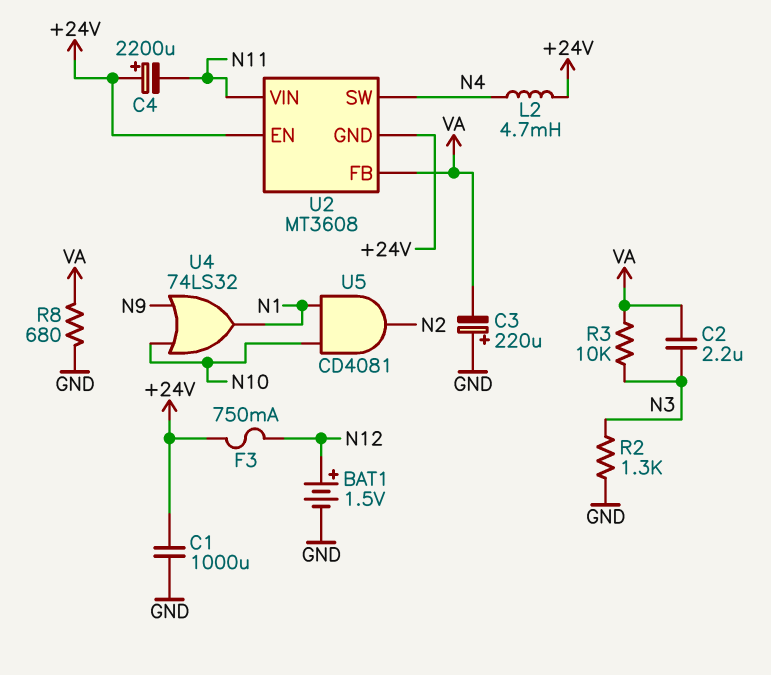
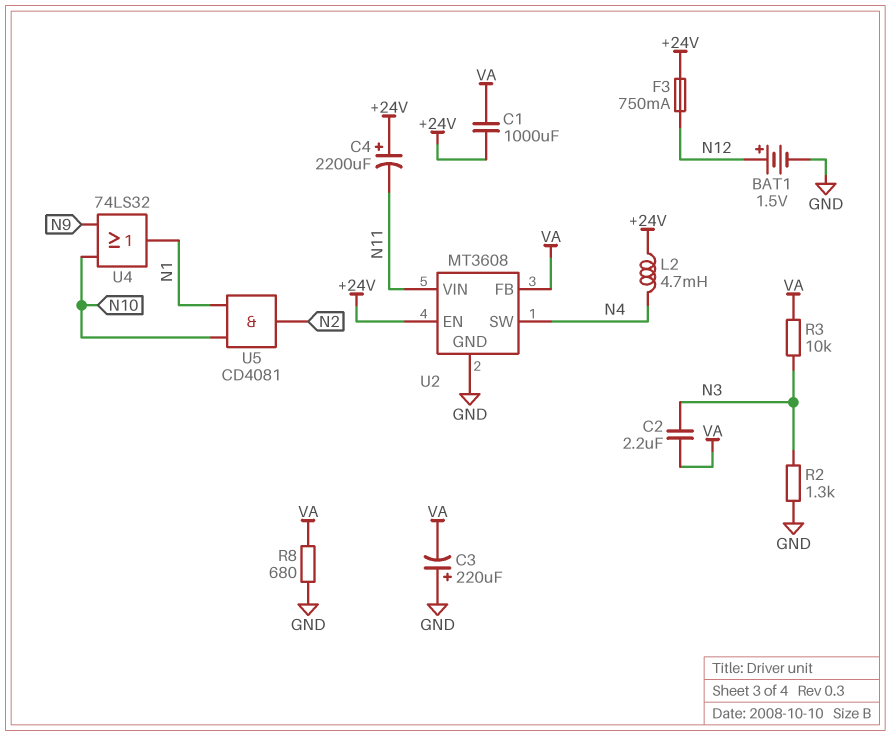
C1: 1000uF (+24V, GND) -> 1000uF (+24V, VA)
U2 pin GND: +24V -> GND

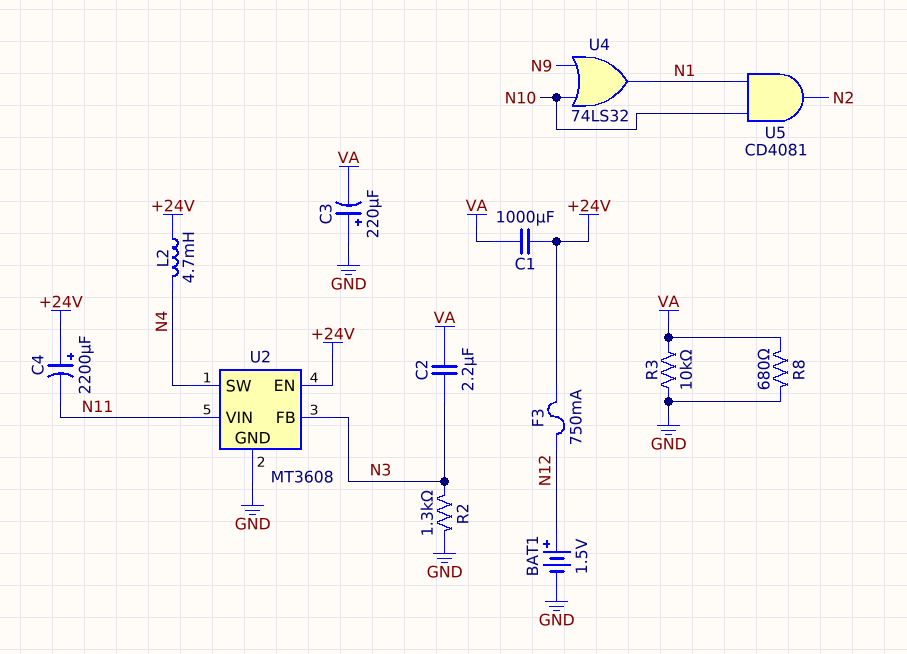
R3: 10k (N3, VA) -> 10k (GND, VA)
U2 pin FB: VA -> N3

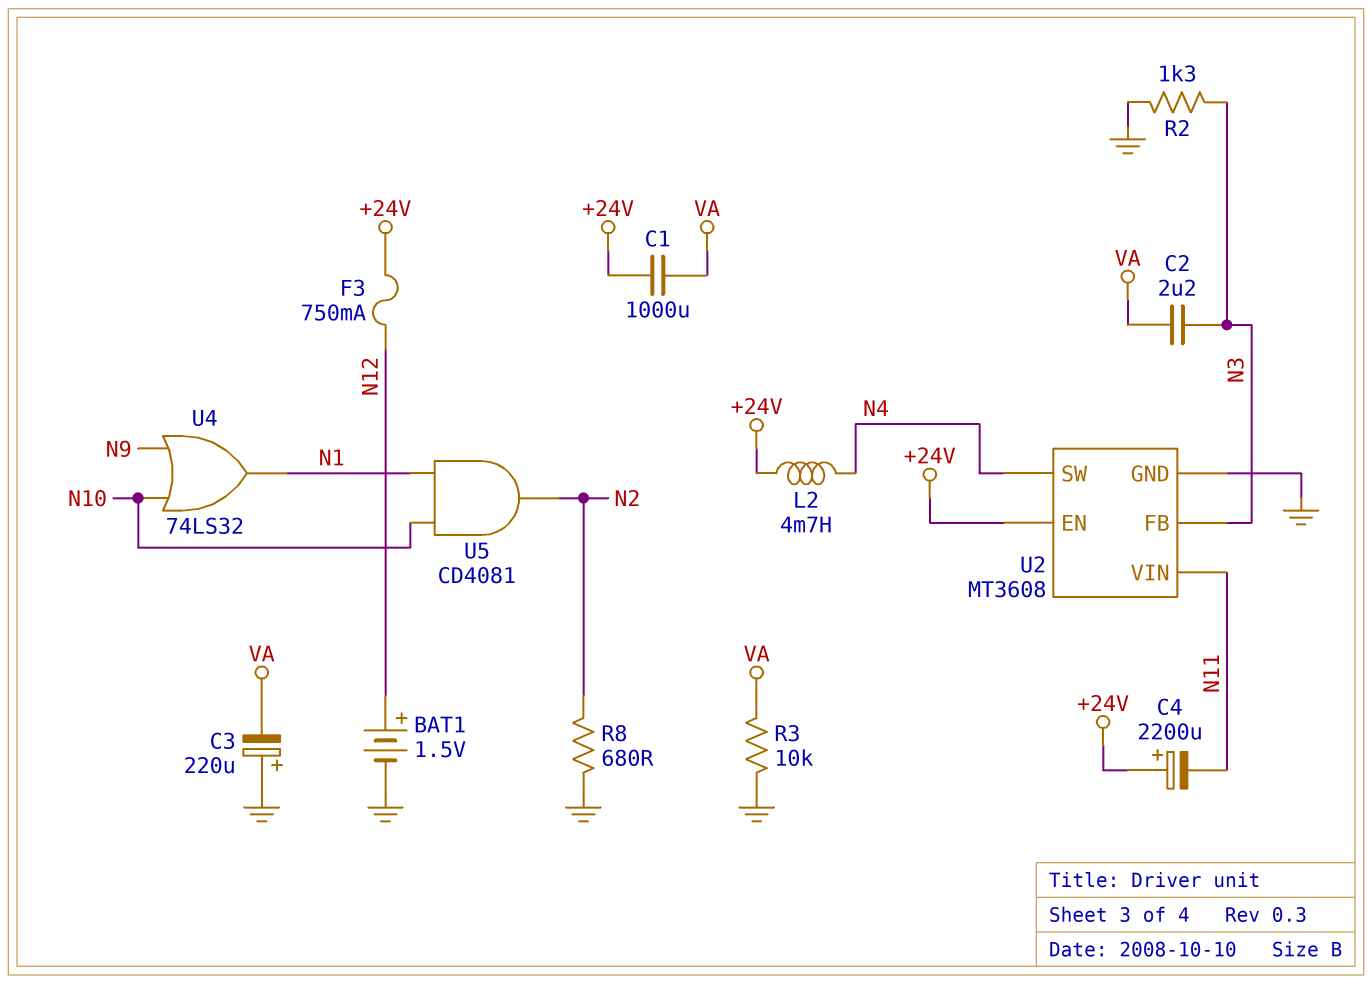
R8: 680 (GND, VA) -> 680 (GND, N2)

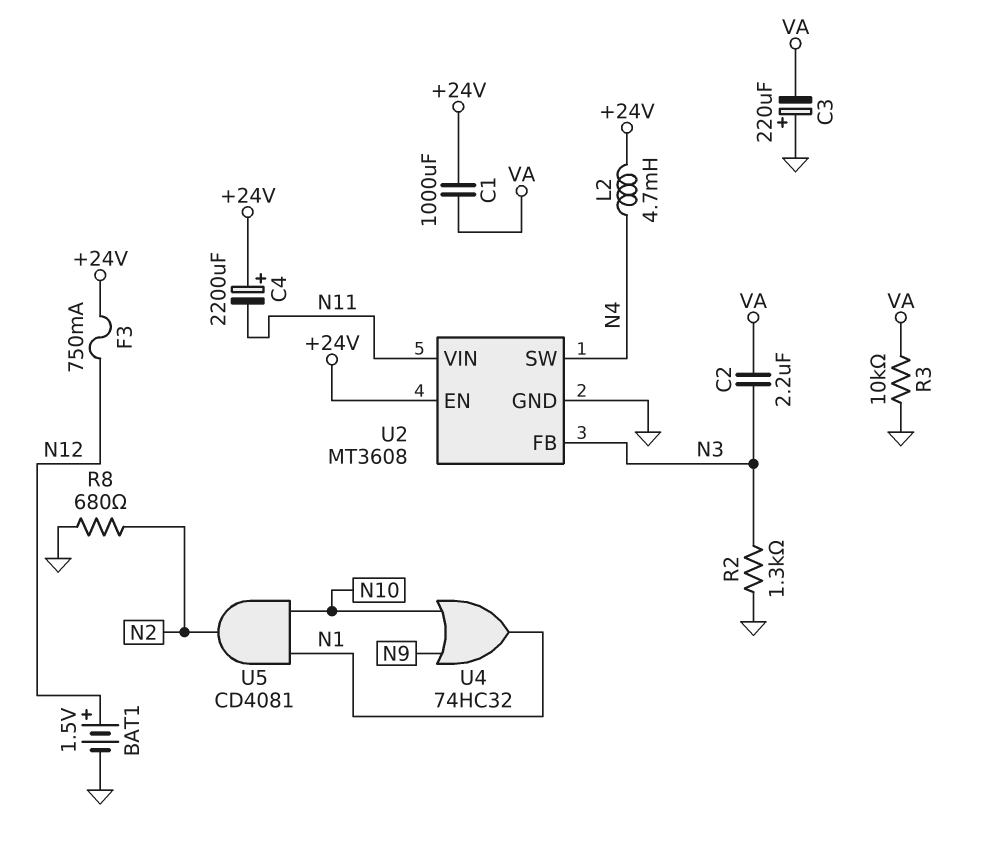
U4: OR 74LS32 (in N9, in N10, out N1) -> OR 74HC32 (in N9, in N10, out N1)

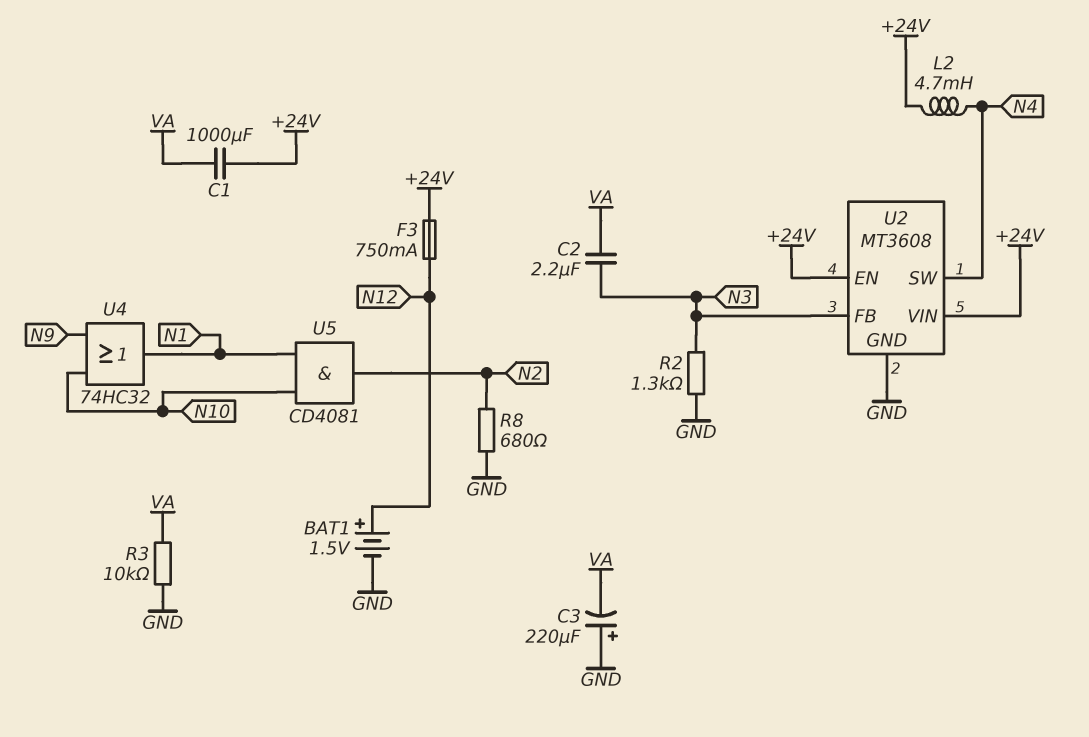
C4: 2200uF (plus +24V, minus N11) -> none
U2 pin VIN: N11 -> +24V

